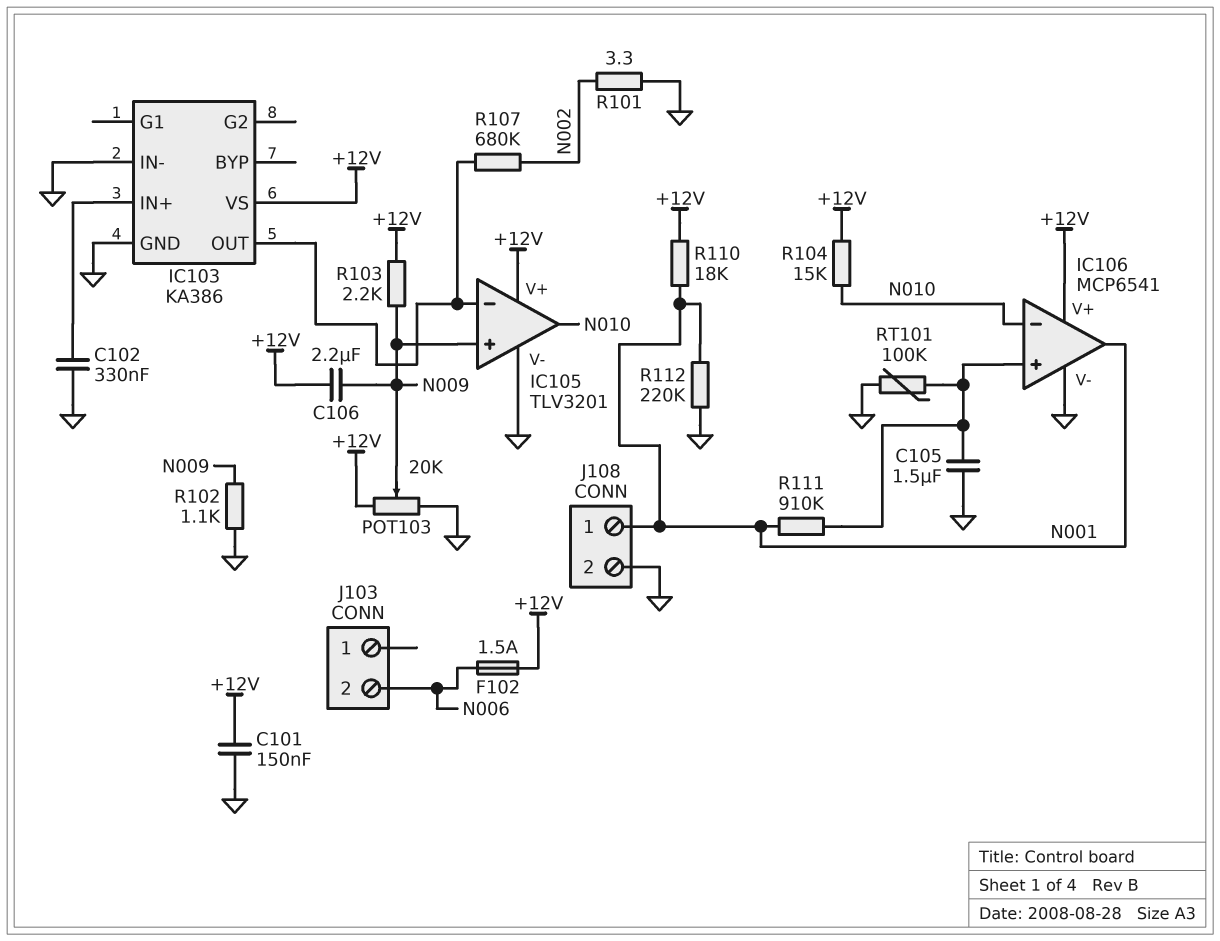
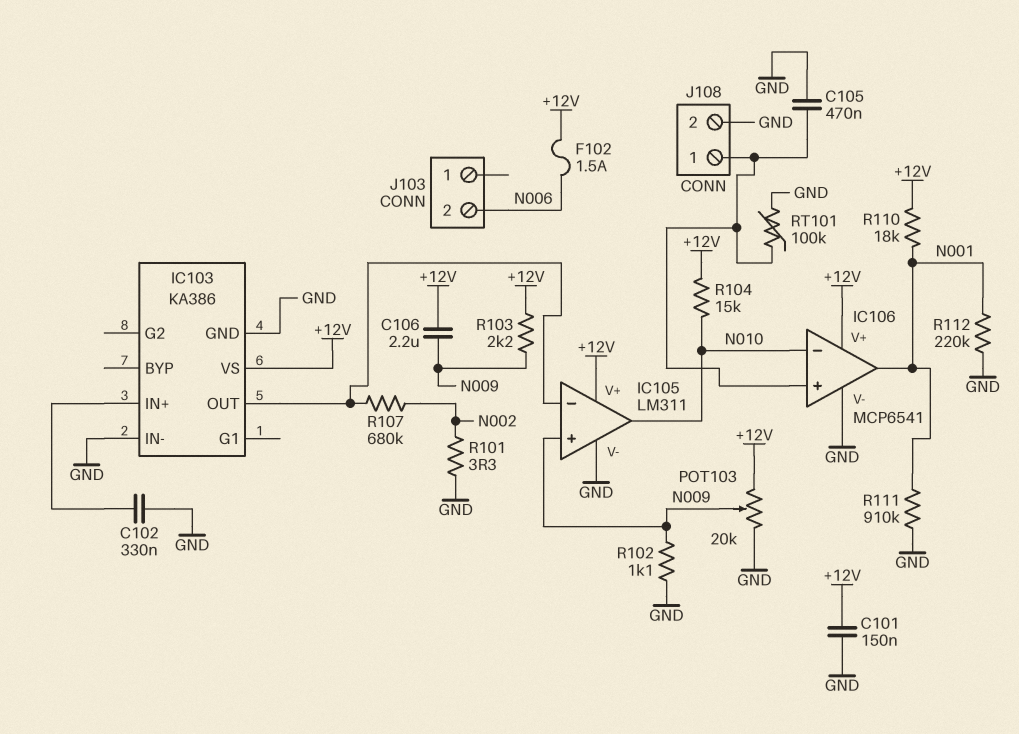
C105: 1.5uF (GND, IC106/in+) -> 470nF (GND, IC106/in+)
IC105: TLV3201 -> LM311
J108 pin 1: N001 -> IC106/in+
R111: 910k (IC106/in+, N001) -> 910k (GND, N001)

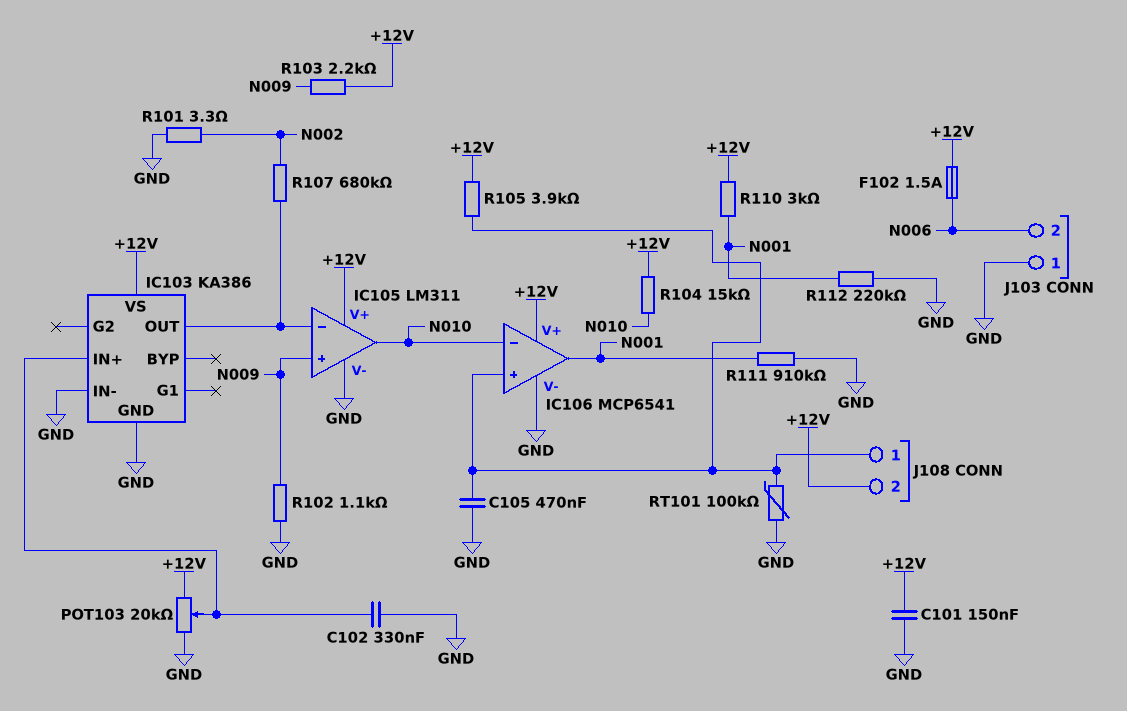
C106: 2.2uF (+12V, N009) -> none
J103 pin 1: none -> GND
J108 pin 2: GND -> +12V
POT103: 20k (+12V, GND, wiper N009) -> 20k (+12V, GND, wiper IC103/IN+)
R105: none -> 3.9k (+12V, IC106/in+)
R110: 18k (+12V, N001) -> 3k (+12V, N001)

